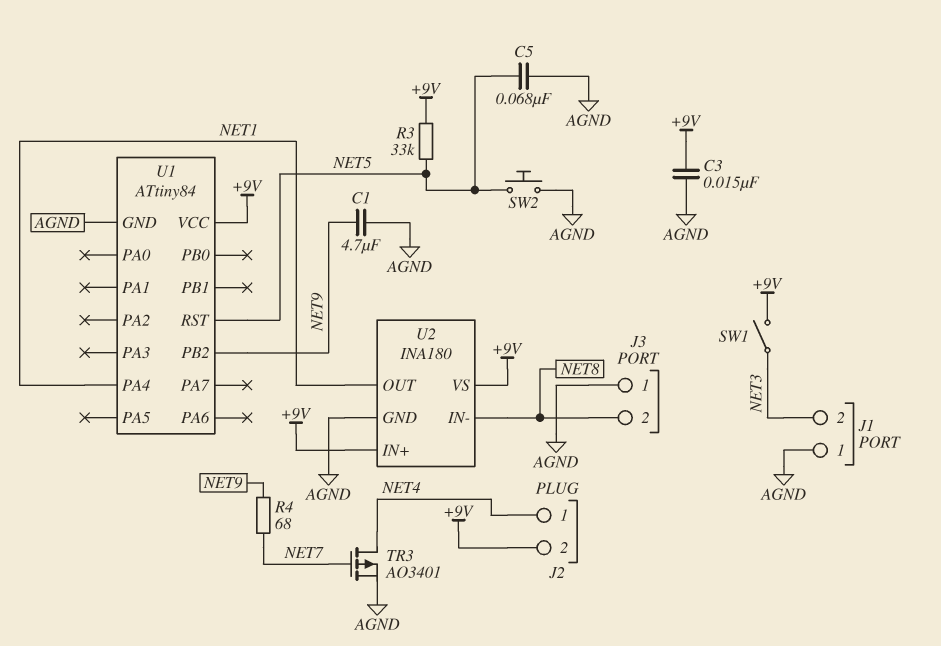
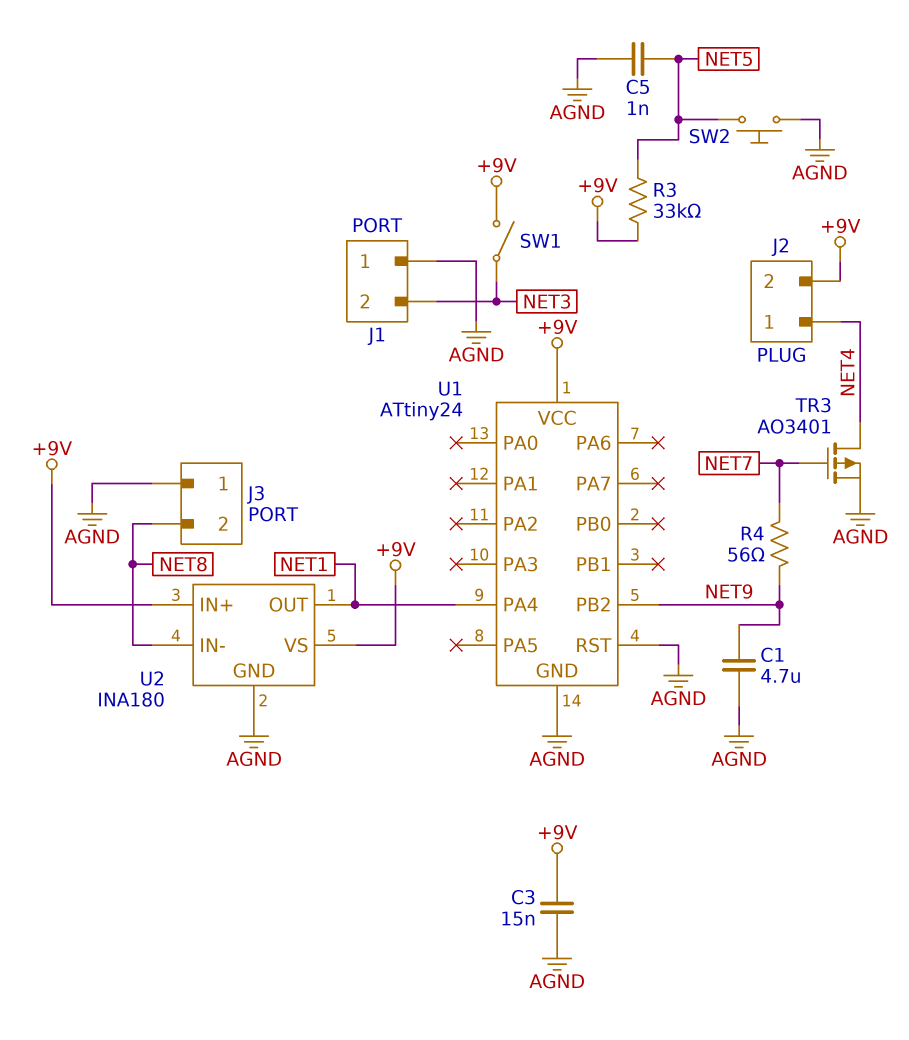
C5: 68nF (AGND, NET5) -> 1nF (AGND, NET5)
R4: 68 (NET7, NET9) -> 56 (NET7, NET9)
U1: ATtiny84 -> ATtiny24
U1 pin RST: NET5 -> AGND

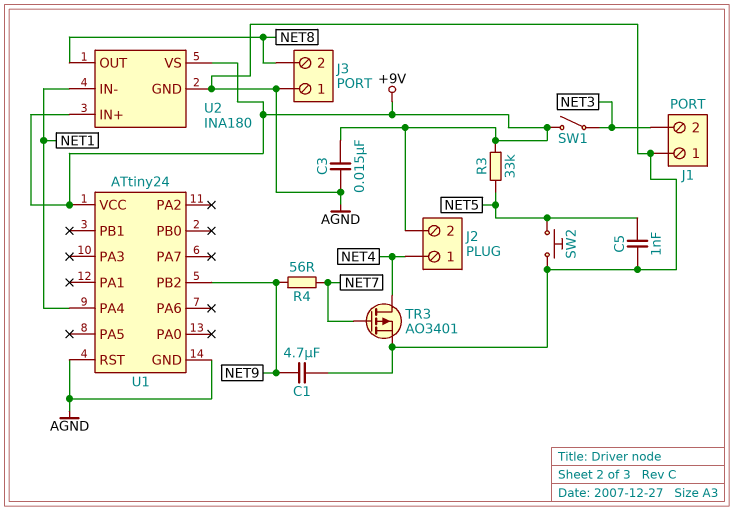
U2 pin IN-: NET8 -> NET1
U2 pin OUT: NET1 -> NET8

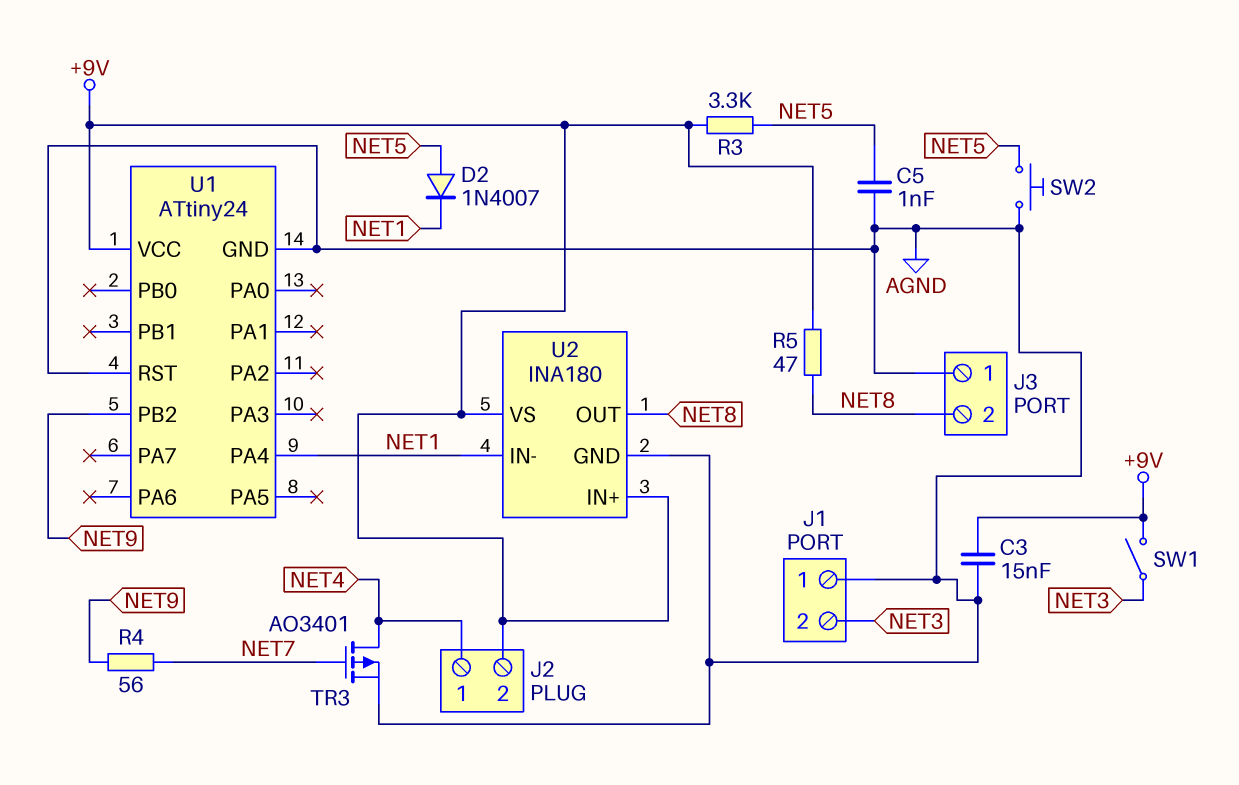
C1: 4.7uF (AGND, NET9) -> none
D2: none -> diode 1N4007 (A NET5, K NET1)
R3: 33k (+9V, NET5) -> 3.3k (+9V, NET5)
R5: none -> 47 (+9V, NET8)

